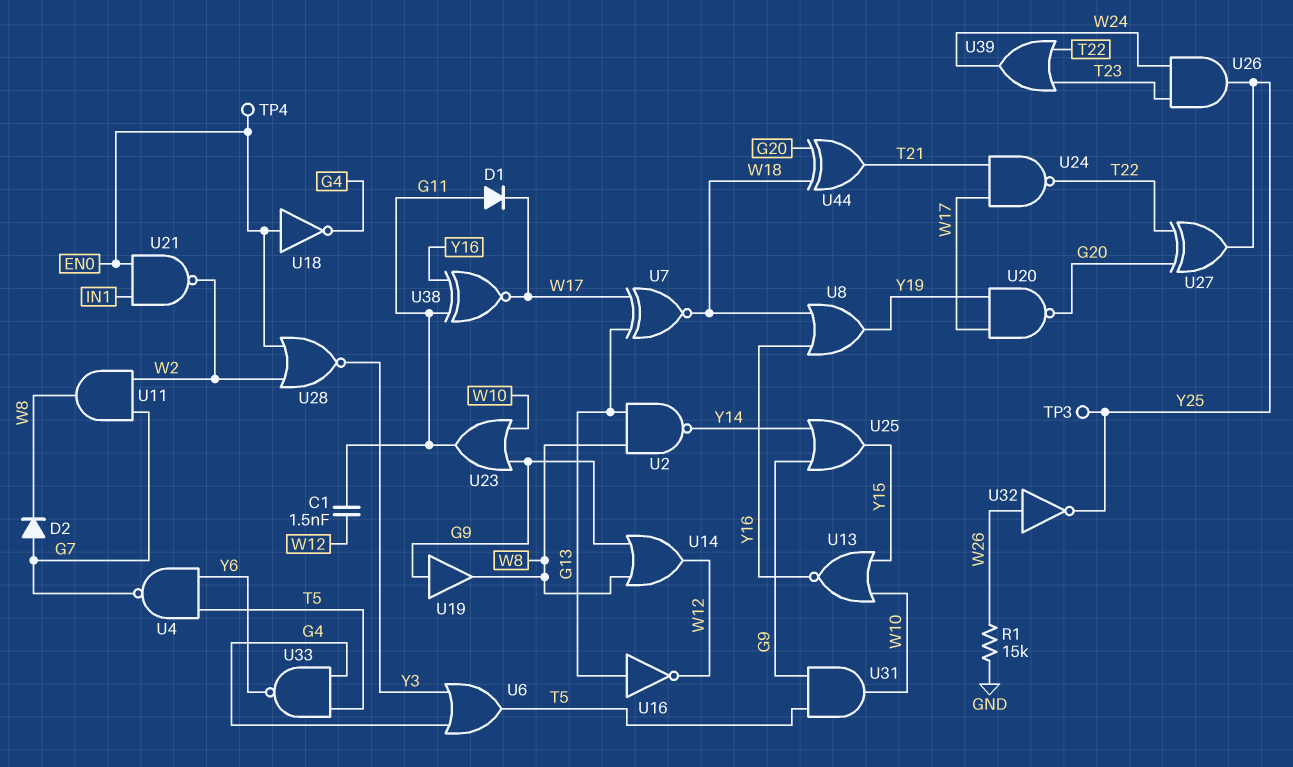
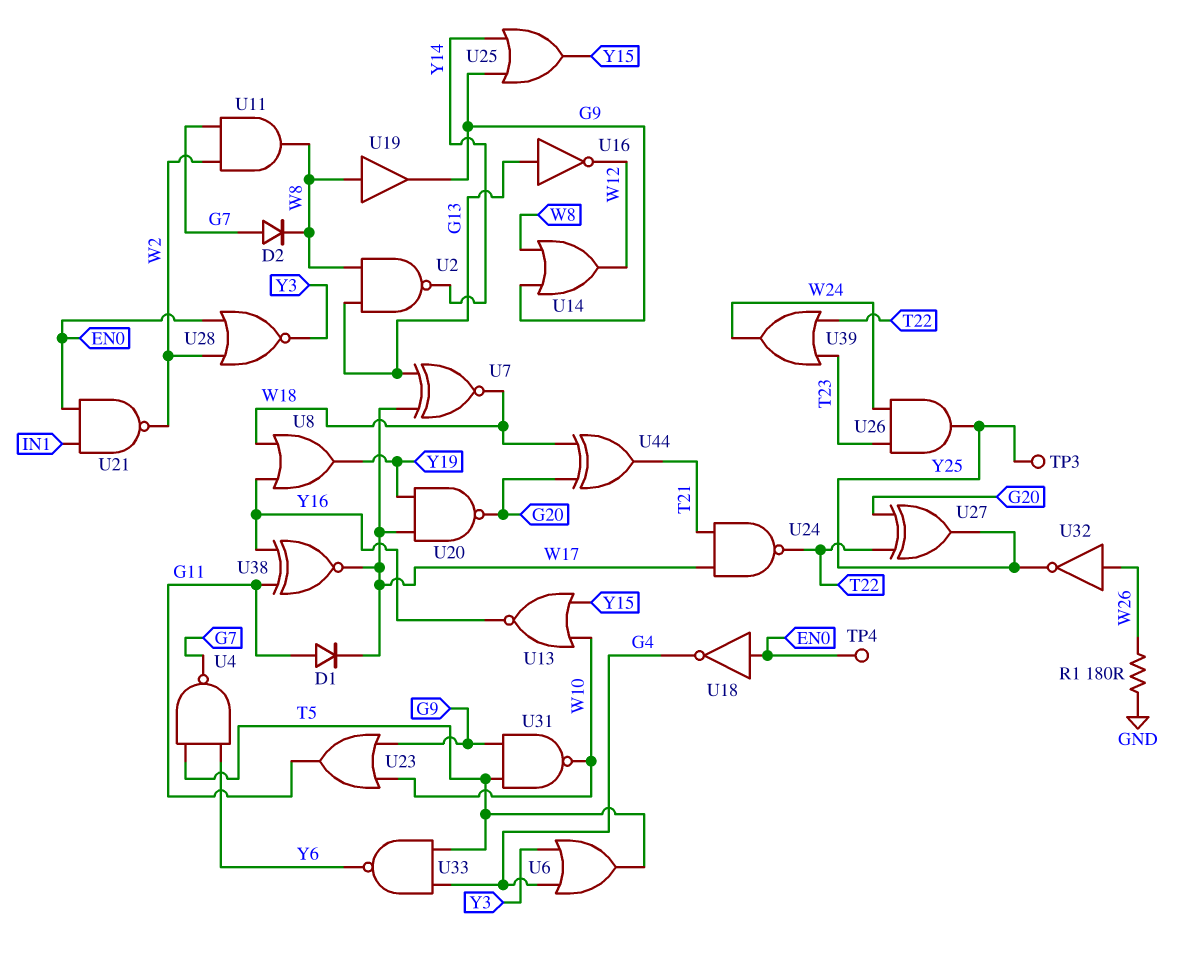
C1: 1.5nF (G11, W12) -> none
R1: 15k (GND, W26) -> 180 (GND, W26)
U19: buffer (in G9, out W8) -> buffer (in W8, out G9)
U31: AND (in G9, in T5, out W10) -> NAND (in G9, in T5, out W10)

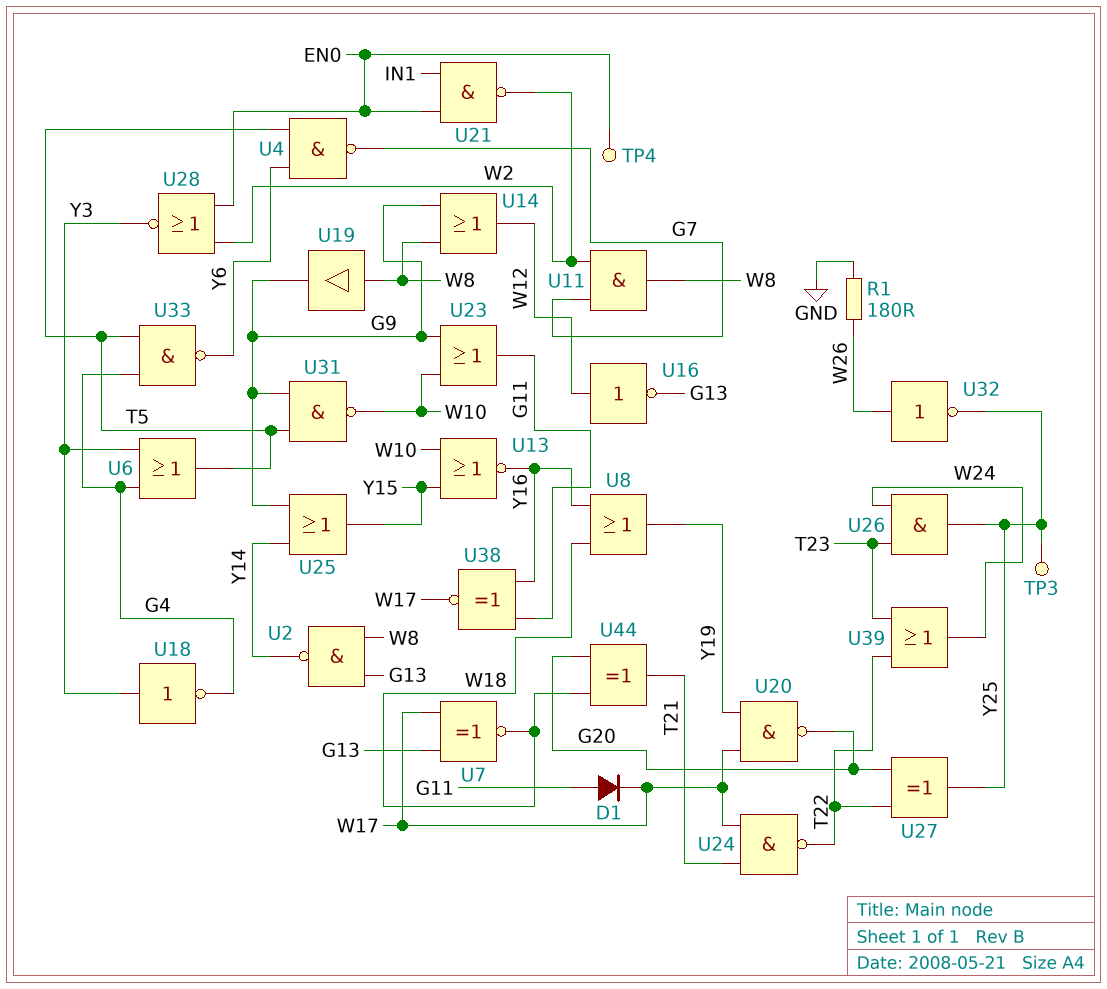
D2: diode (A G7, K W8) -> none
U16: NOT (in G13, out W12) -> NOT (in W12, out G13)
U18: NOT (in EN0, out G4) -> NOT (in Y3, out G4)

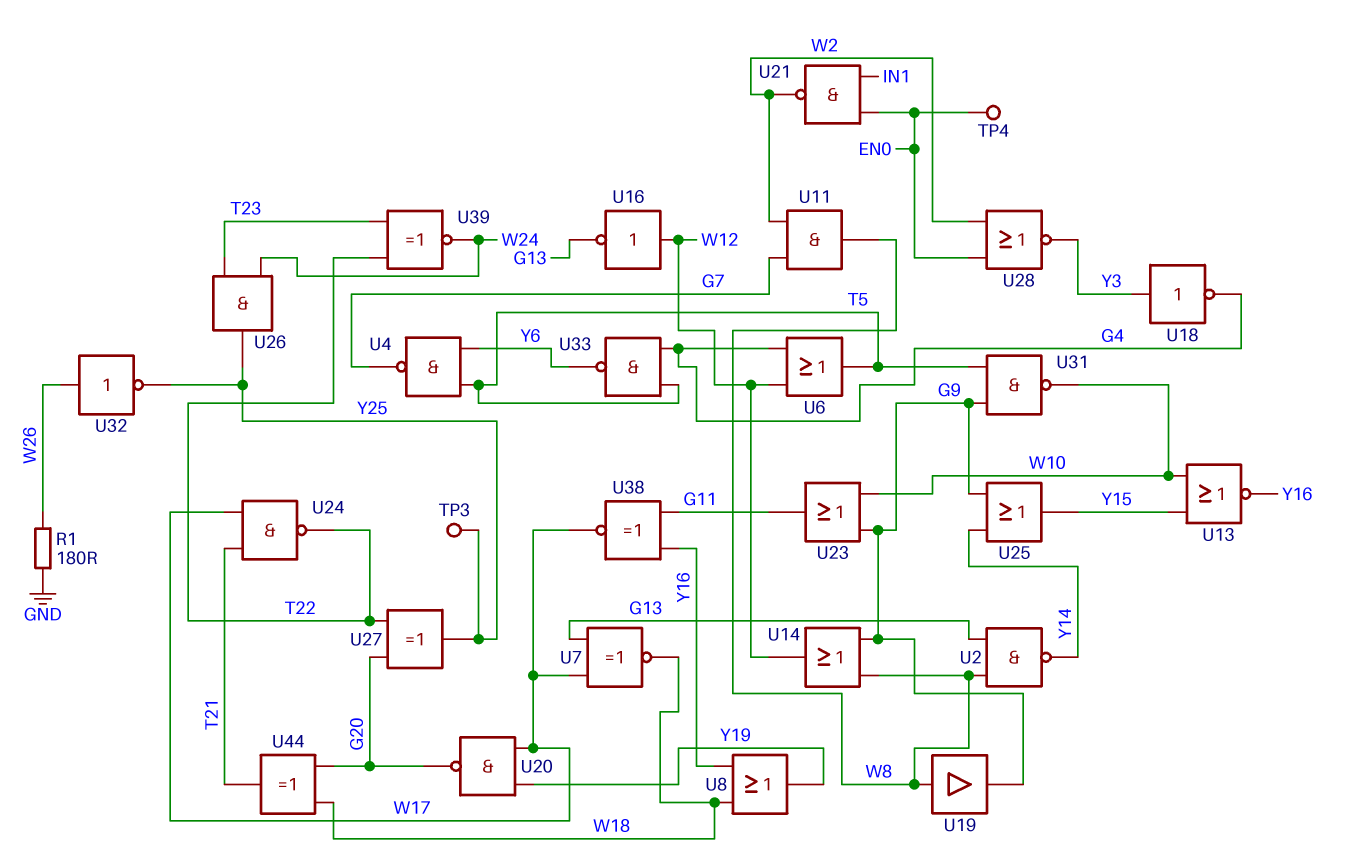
D1: diode (A G11, K W17) -> none
U6: OR (in G4, in Y3, out T5) -> OR (in G4, in W12, out T5)
U39: OR (in T22, in T23, out W24) -> XNOR (in T22, in T23, out W24)

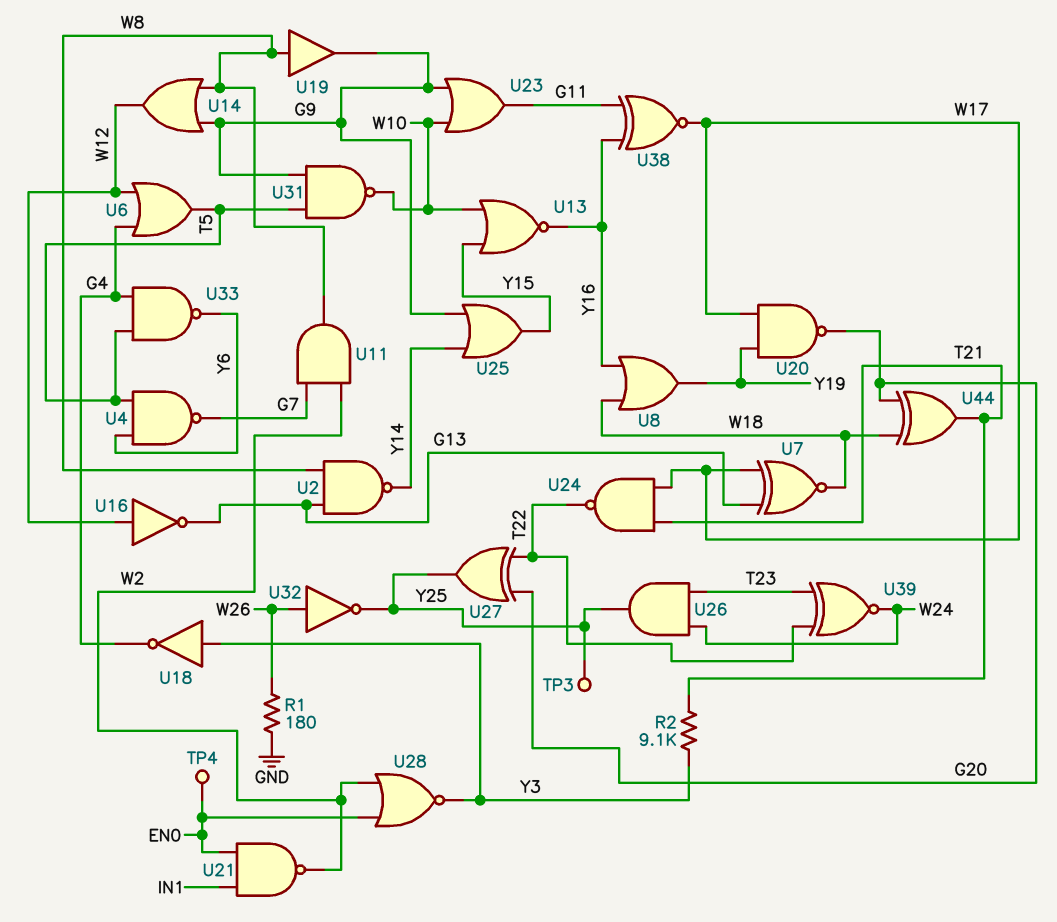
R2: none -> 9.1k (T21, Y3)

